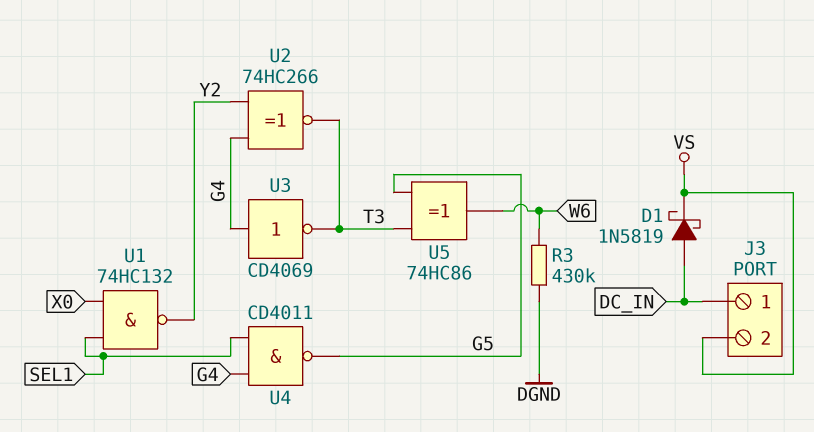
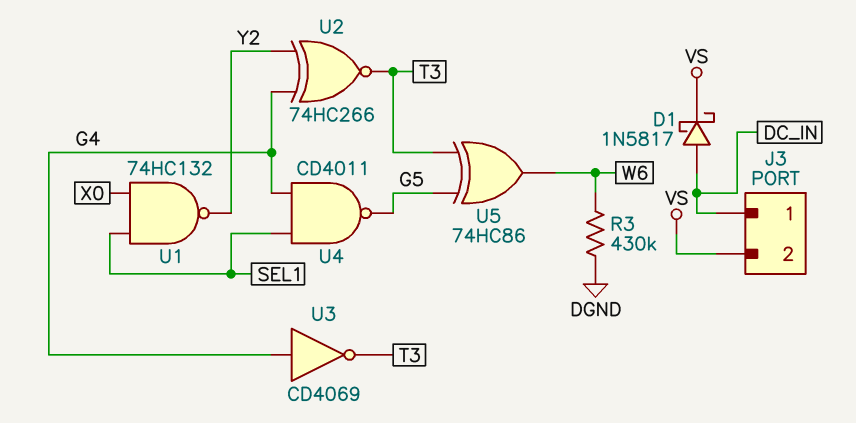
D1: schottky 1N5819 (A DC_IN, K VS) -> schottky 1N5817 (A DC_IN, K VS)

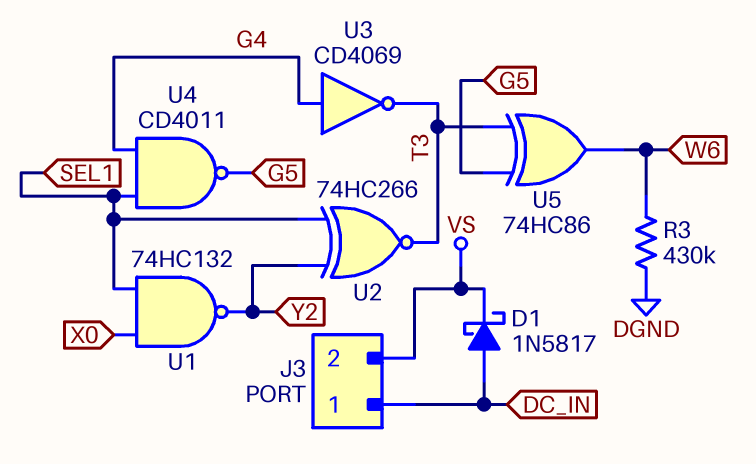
U2: XNOR 74HC266 (in G4, in Y2, out T3) -> XNOR 74HC266 (in SEL1, in Y2, out T3)

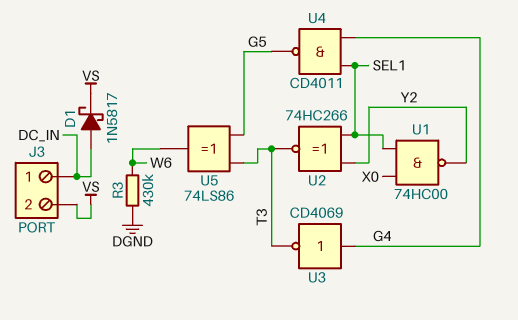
U1: NAND 74HC132 (in SEL1, in X0, out Y2) -> NAND 74HC00 (in SEL1, in X0, out Y2)
U5: XOR 74HC86 (in G5, in T3, out W6) -> XOR 74LS86 (in G5, in T3, out W6)

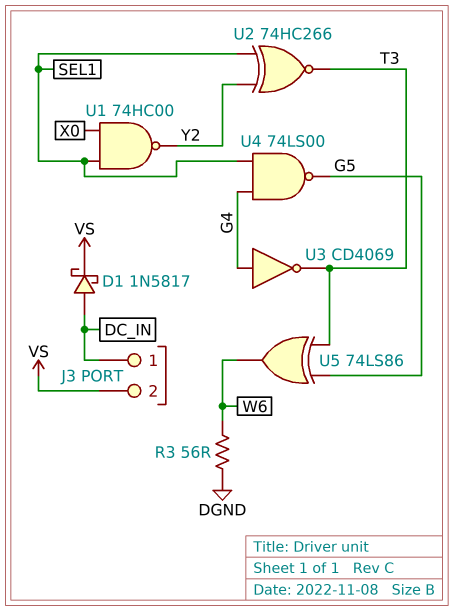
R3: 430k (DGND, W6) -> 56 (DGND, W6)
U4: NAND CD4011 (in G4, in SEL1, out G5) -> NAND 74LS00 (in G4, in SEL1, out G5)

